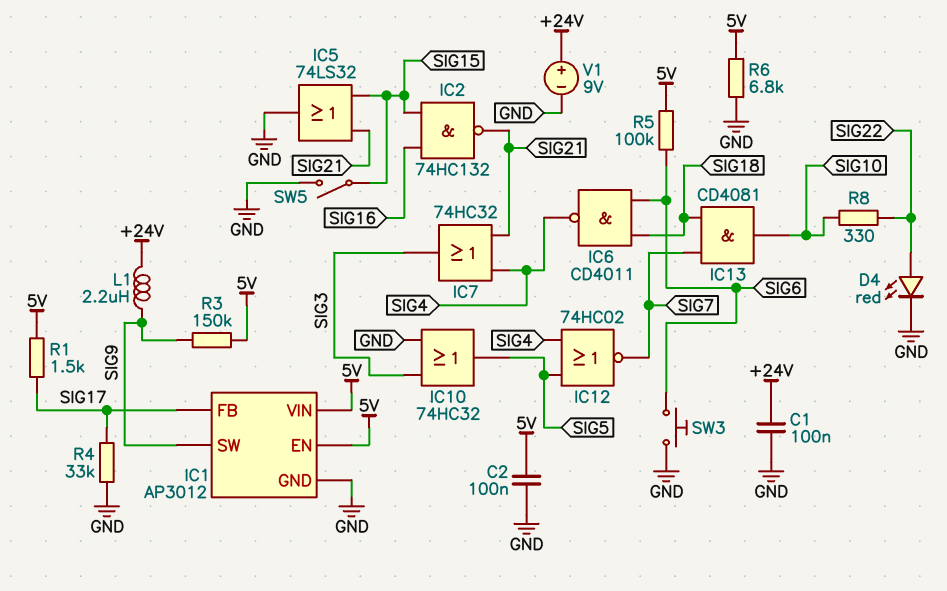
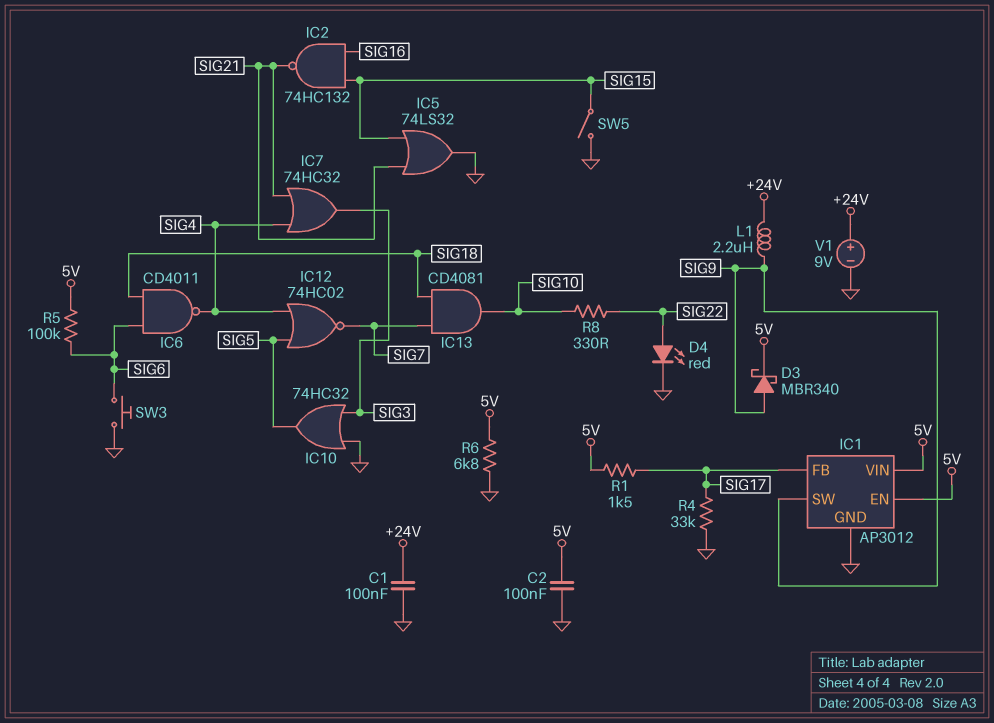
D3: none -> schottky MBR340 (A SIG9, K 5V)
R3: 150k (5V, SIG9) -> none

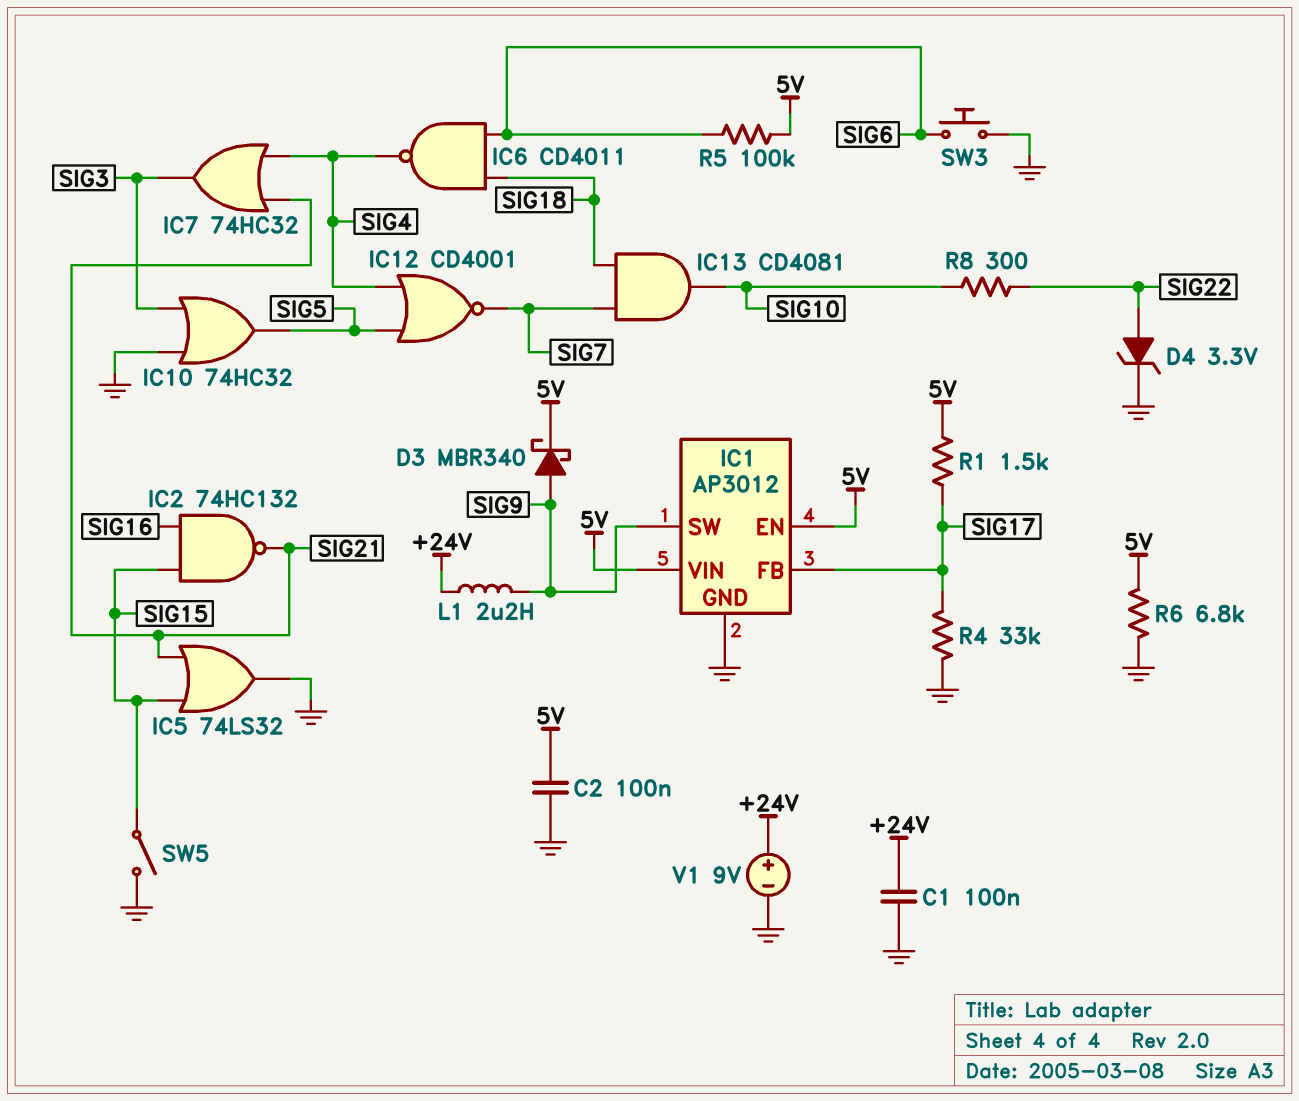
D4: LED red (A SIG22, K GND) -> zener 3.3V (A SIG22, K GND)
IC12: NOR 74HC02 (in SIG4, in SIG5, out SIG7) -> NOR CD4001 (in SIG4, in SIG5, out SIG7)
R8: 330 (SIG10, SIG22) -> 300 (SIG10, SIG22)

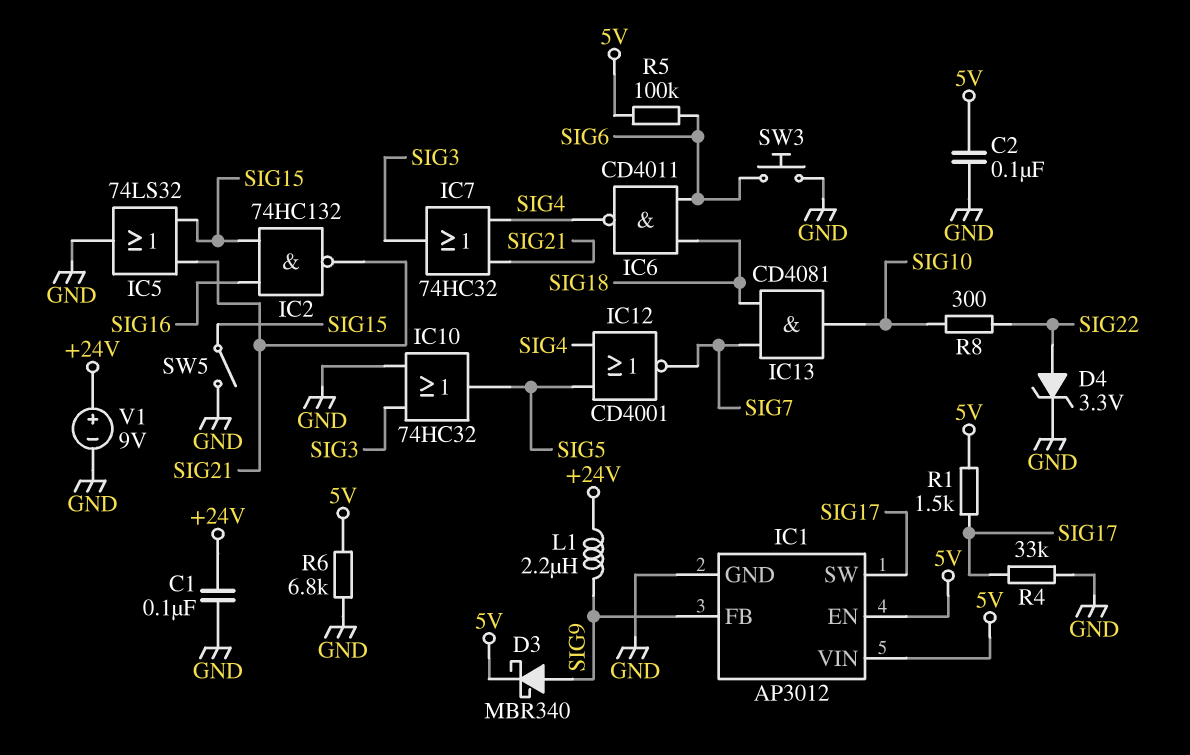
IC1 pin FB: SIG17 -> SIG9
IC1 pin SW: SIG9 -> SIG17

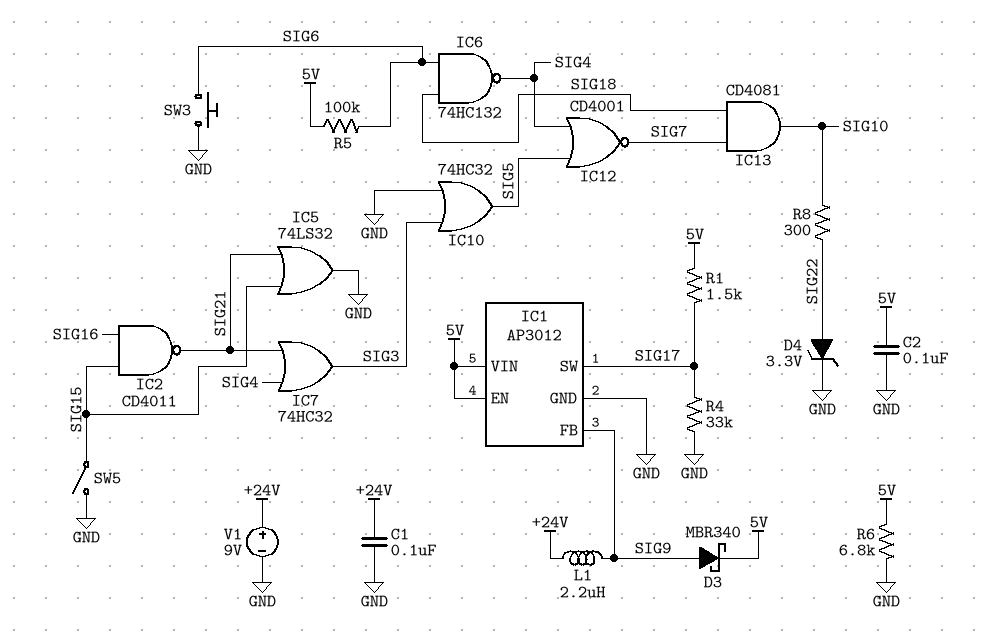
IC2: NAND 74HC132 (in SIG15, in SIG16, out SIG21) -> NAND CD4011 (in SIG15, in SIG16, out SIG21)
IC6: NAND CD4011 (in SIG6, in SIG18, out SIG4) -> NAND 74HC132 (in SIG6, in SIG18, out SIG4)

